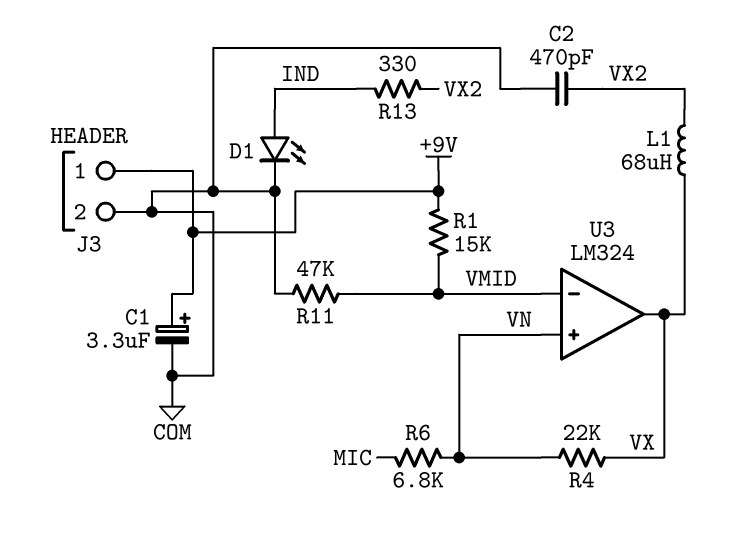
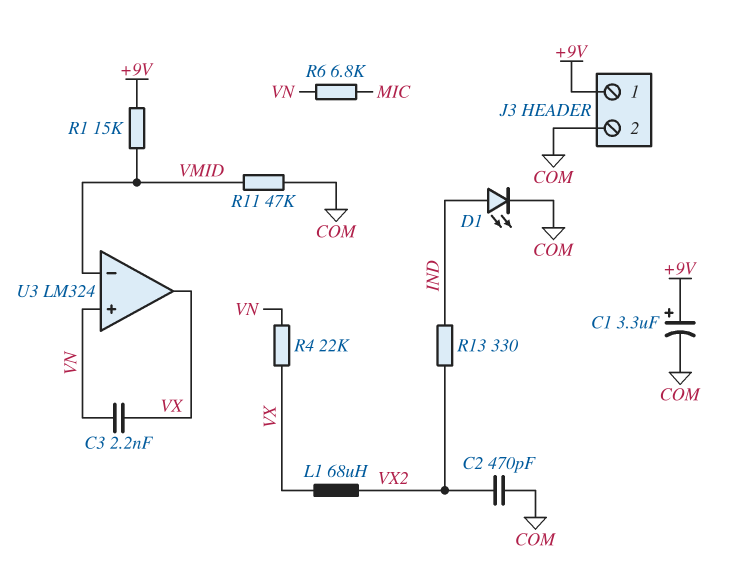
C3: none -> 2.2nF (VN, VX)

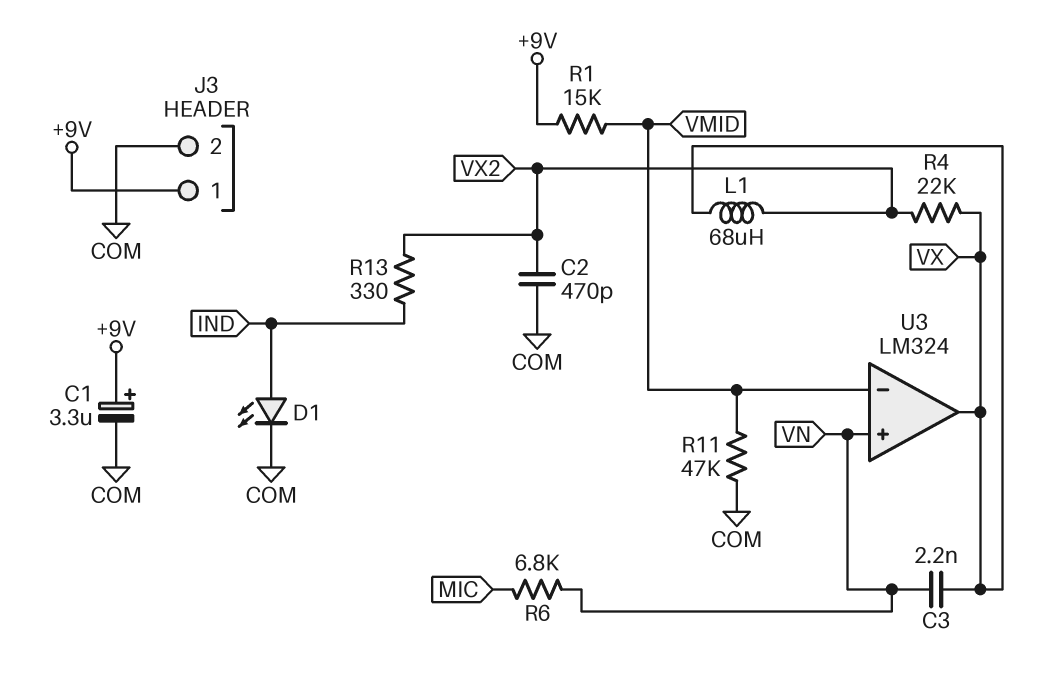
R4: 22k (VN, VX) -> 22k (VX, VX2)

